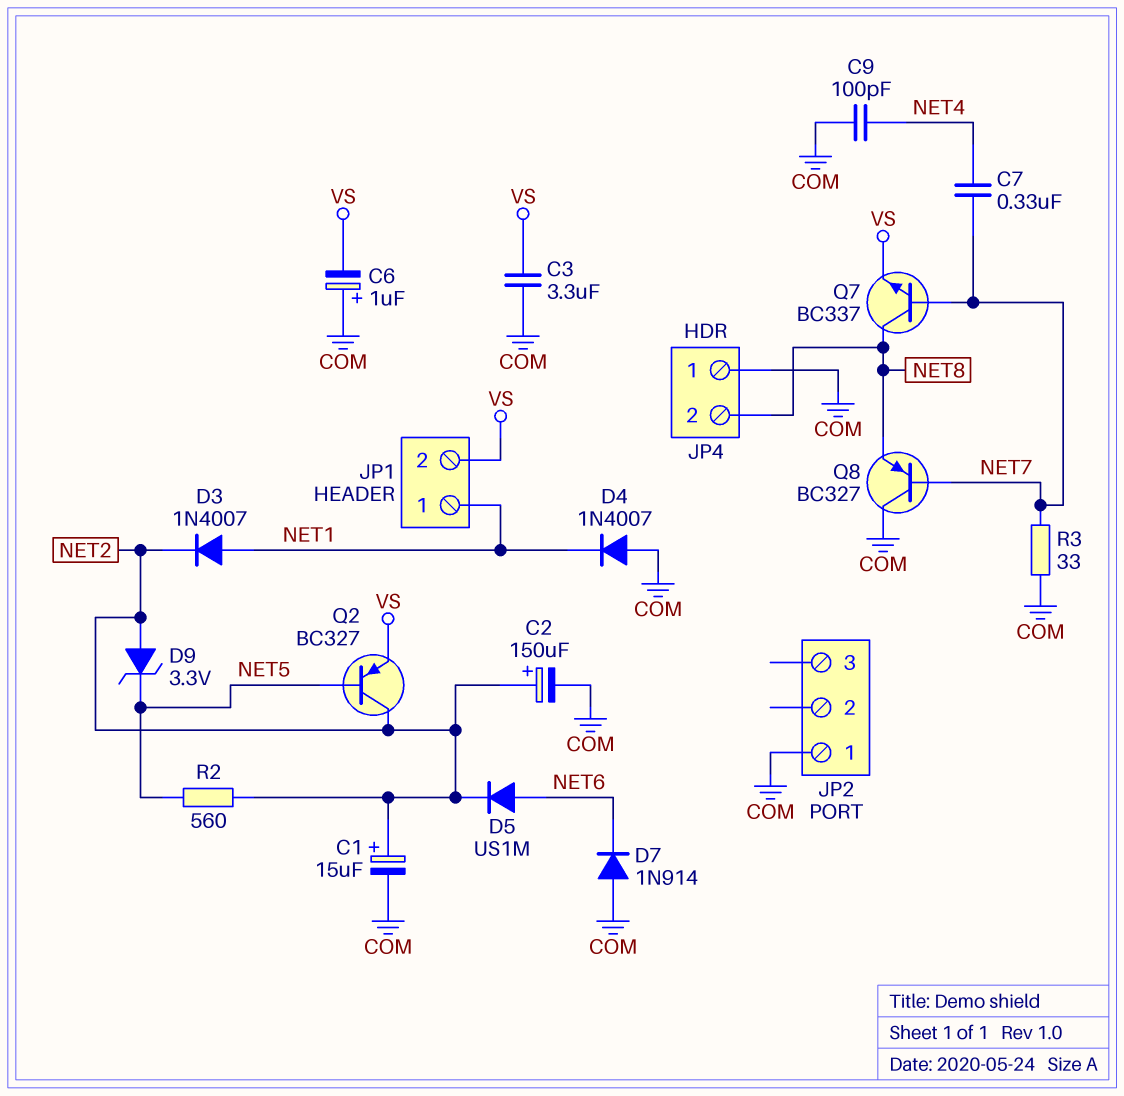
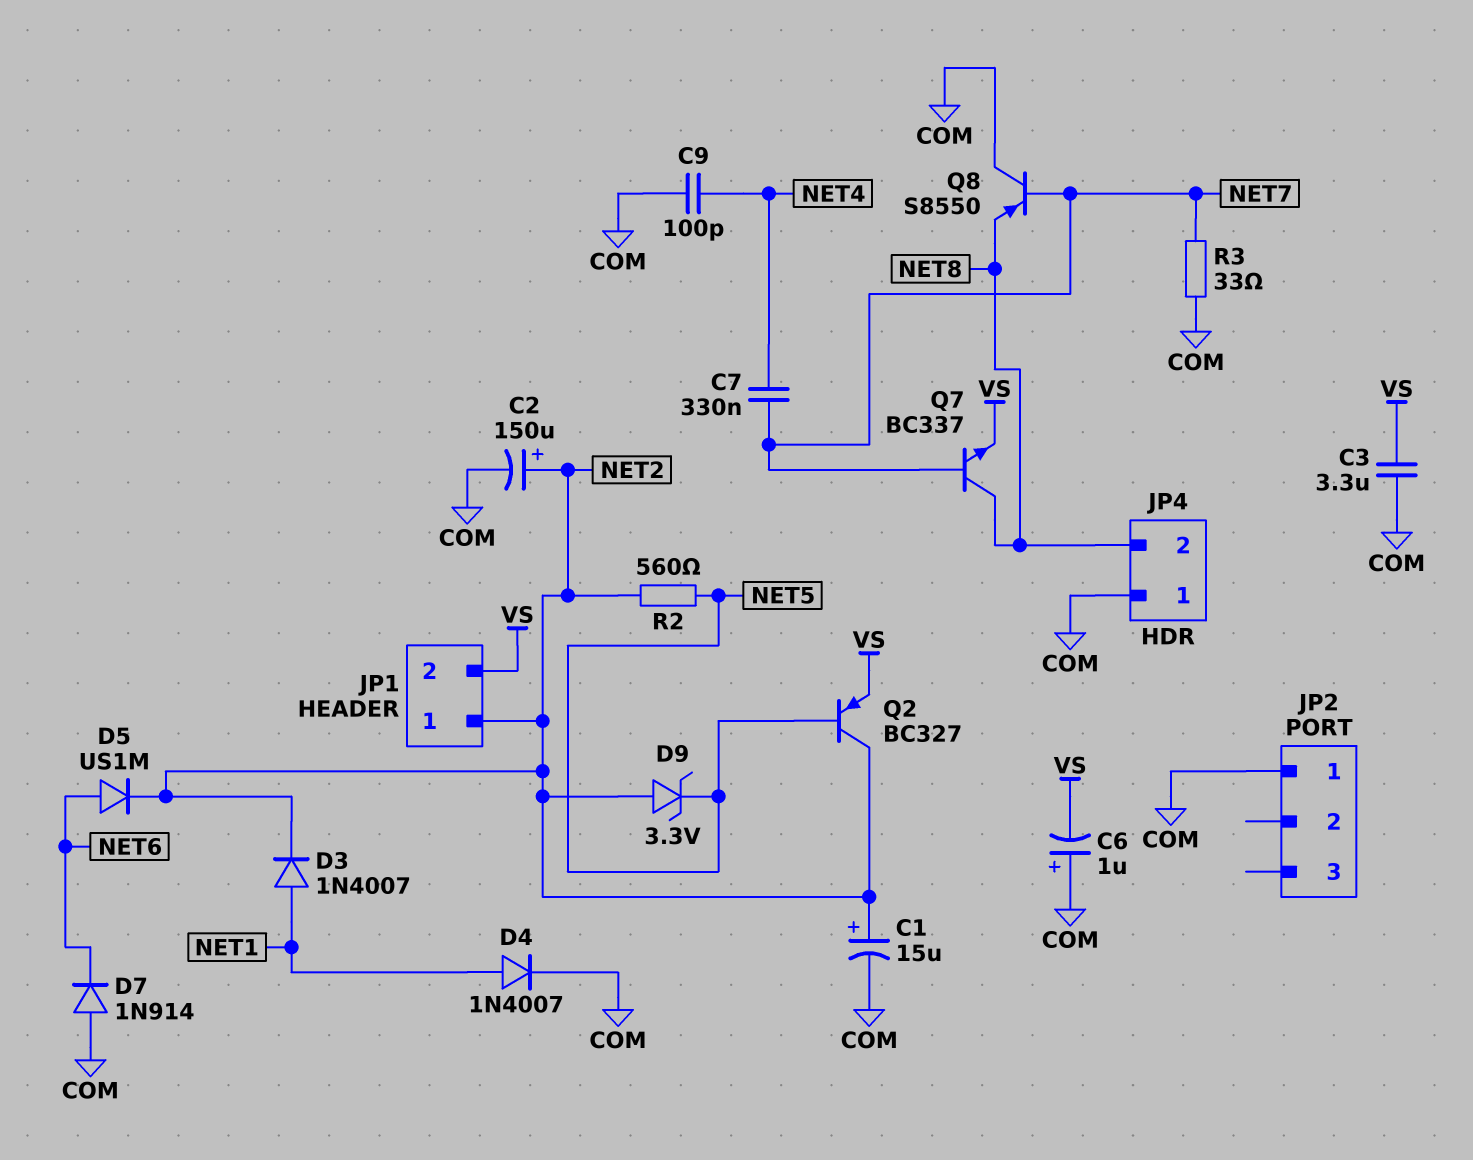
D4: diode 1N4007 (A COM, K NET1) -> diode 1N4007 (A NET1, K COM)
JP1 pin 1: NET1 -> NET2
Q8: PNP BC327 (B NET7, C COM, E NET8) -> PNP S8550 (B NET7, C COM, E NET8)

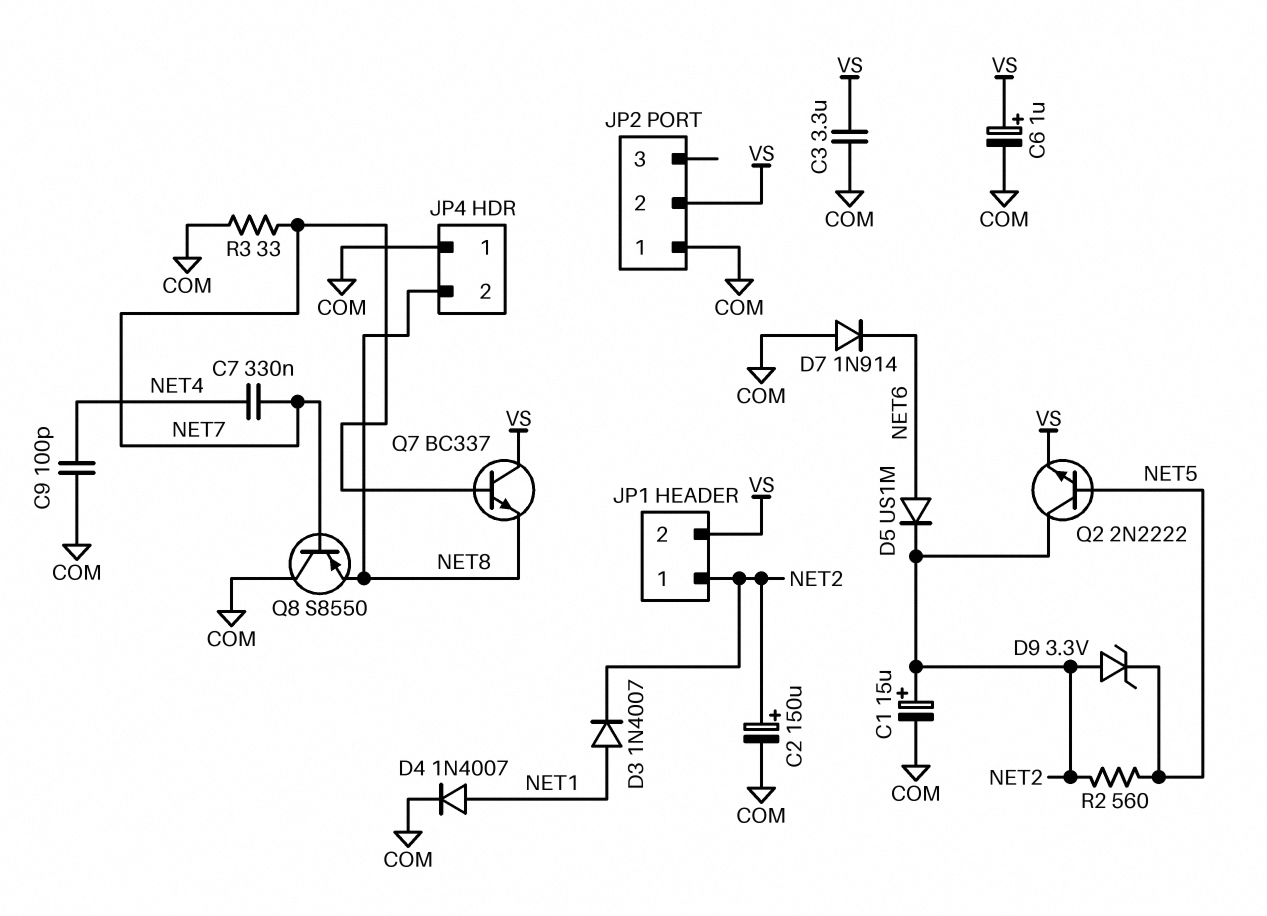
C6: 1uF (plus COM, minus VS) -> 1uF (plus VS, minus COM)
JP2 pin 2: none -> VS
Q2: PNP BC327 (B NET5, C NET2, E VS) -> NPN 2N2222 (B NET5, C NET2, E VS)
Q7: NPN BC337 (B NET7, C NET8, E VS) -> NPN BC337 (B NET7, C VS, E NET8)

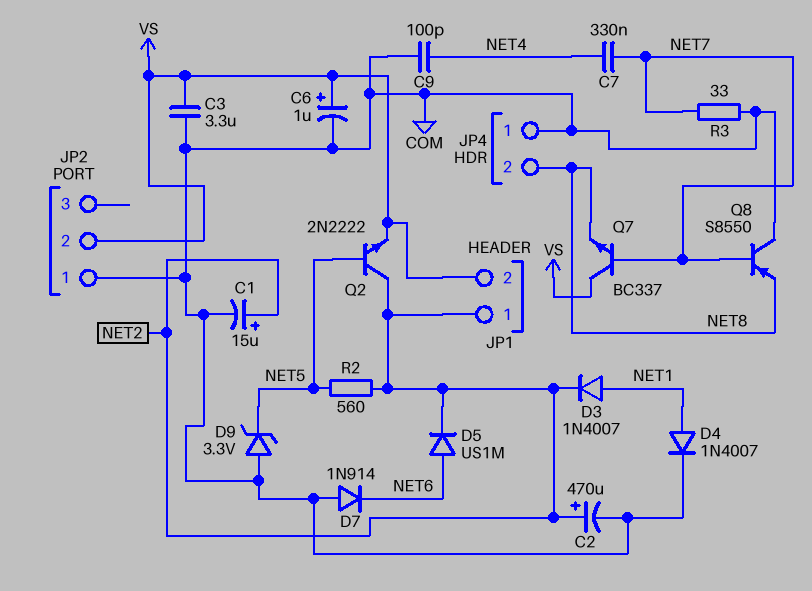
C2: 150uF (plus NET2, minus COM) -> 470uF (plus NET2, minus COM)
D9: zener 3.3V (A NET2, K NET5) -> zener 3.3V (A COM, K NET5)

